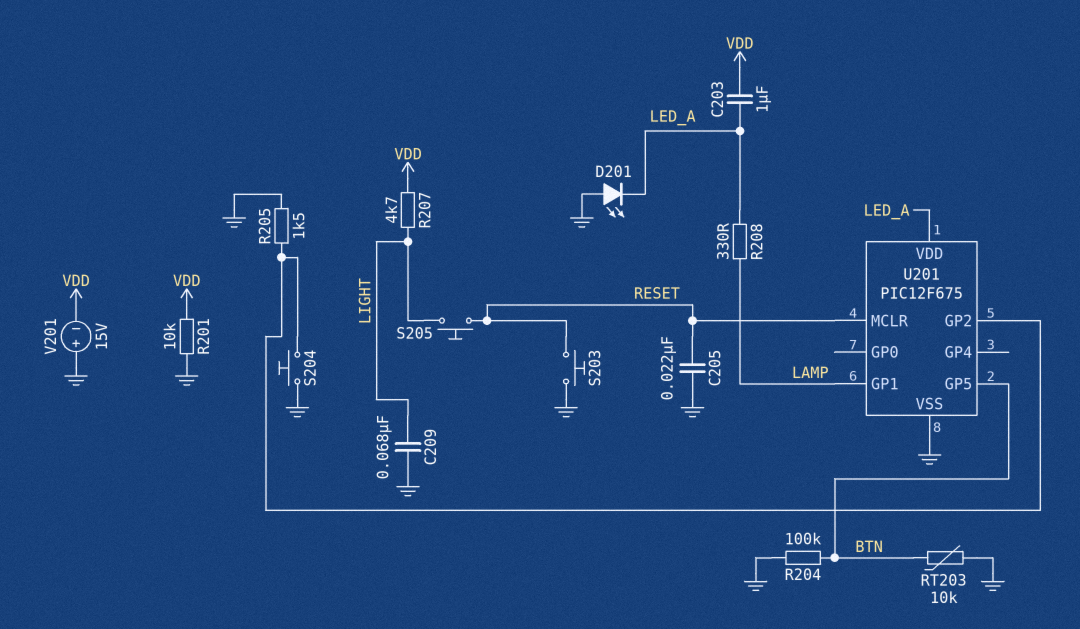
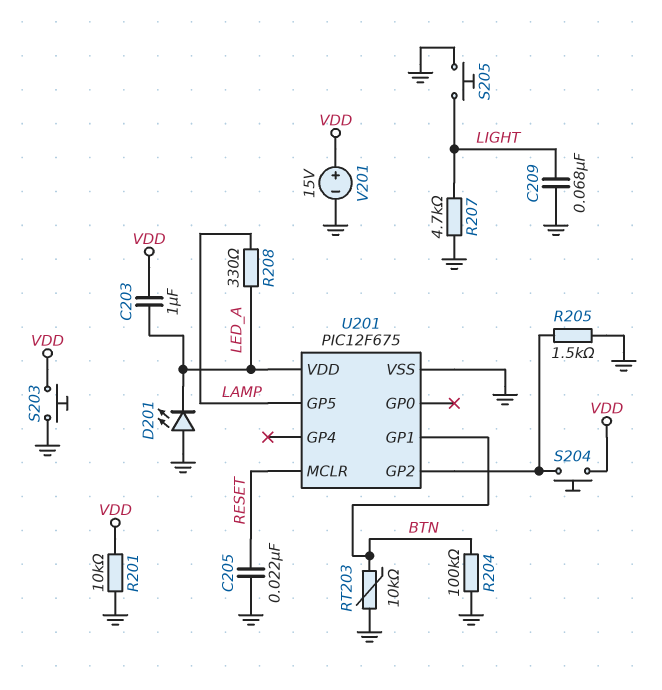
R207: 4.7k (LIGHT, VDD) -> 4.7k (GND, LIGHT)
S203: button (GND, RESET) -> button (GND, VDD)
S204: button (GND, U201/GP2) -> button (U201/GP2, VDD)
S205: button (LIGHT, RESET) -> button (GND, LIGHT)
U201 pin GP1: LAMP -> BTN
U201 pin GP5: BTN -> LAMP
V201: 15V (plus GND, minus VDD) -> 15V (plus VDD, minus GND)

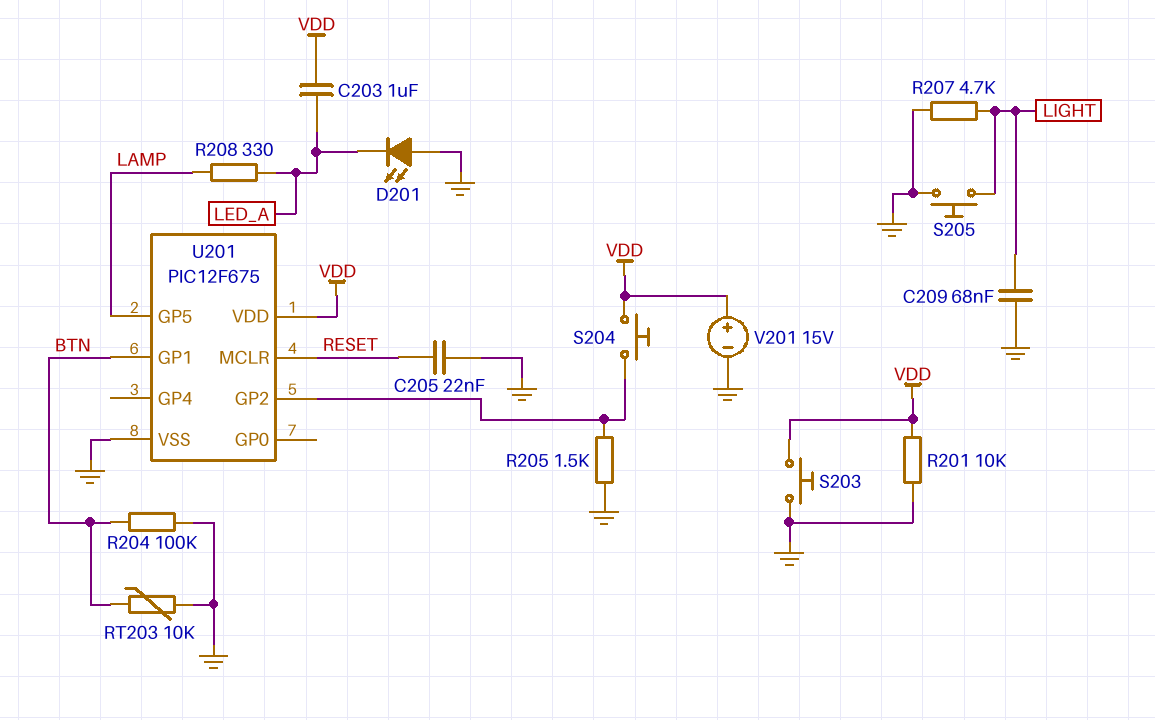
U201 pin VDD: LED_A -> VDD

